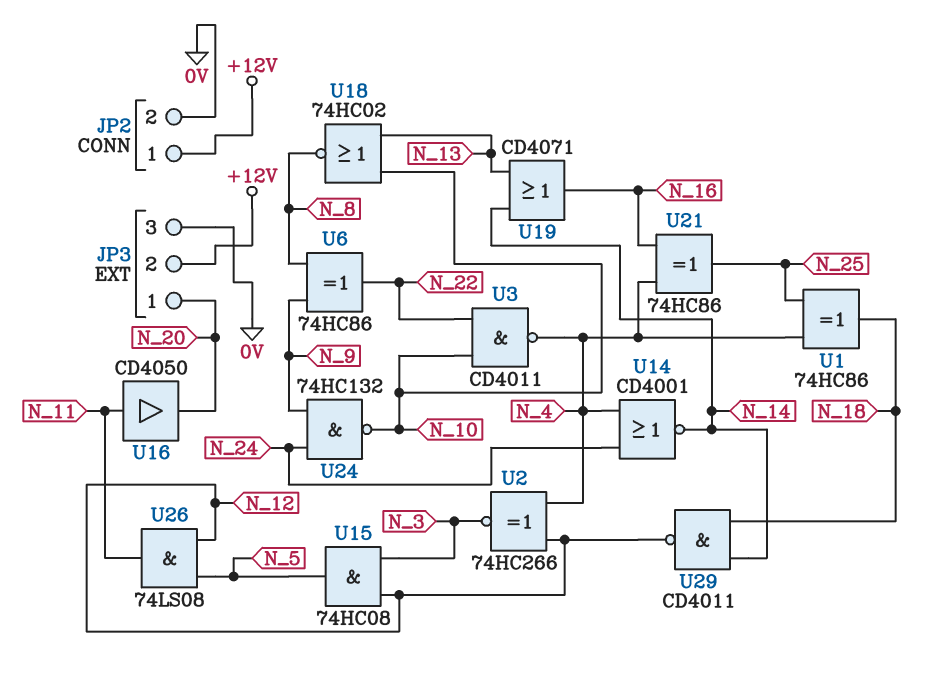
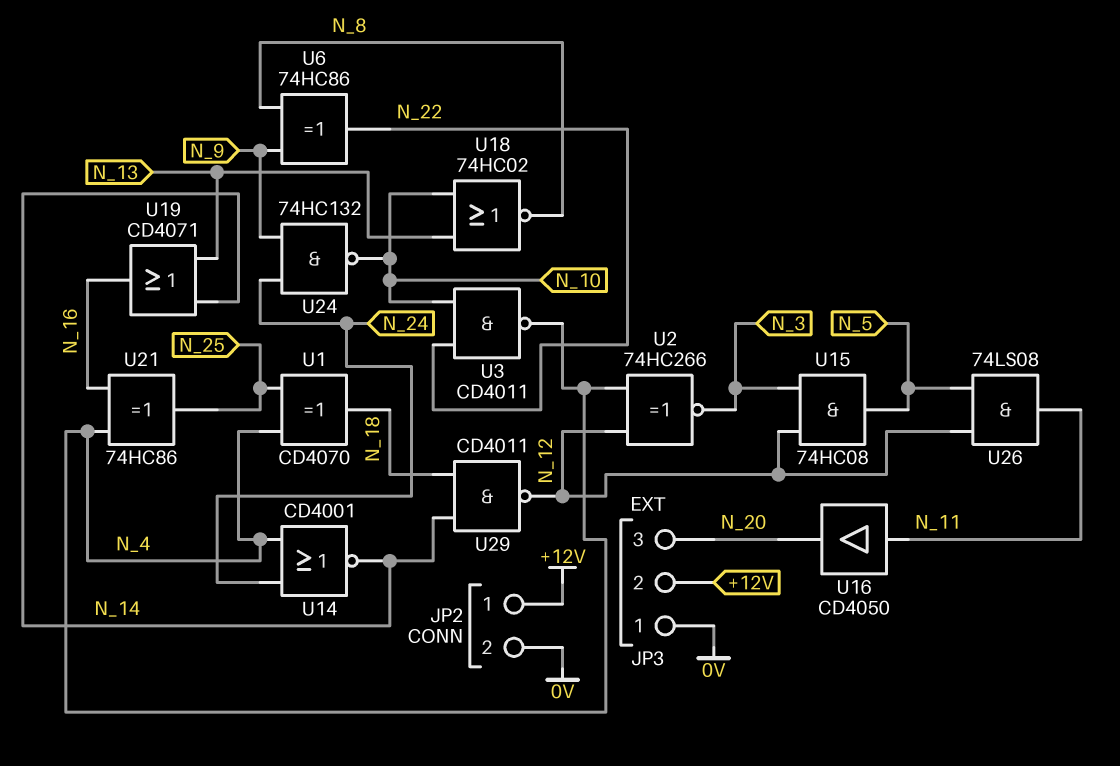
JP3 pin 1: N_20 -> 0V
JP3 pin 3: 0V -> N_20
U1: XOR 74HC86 (in N_4, in N_25, out N_18) -> XOR CD4070 (in N_4, in N_25, out N_18)

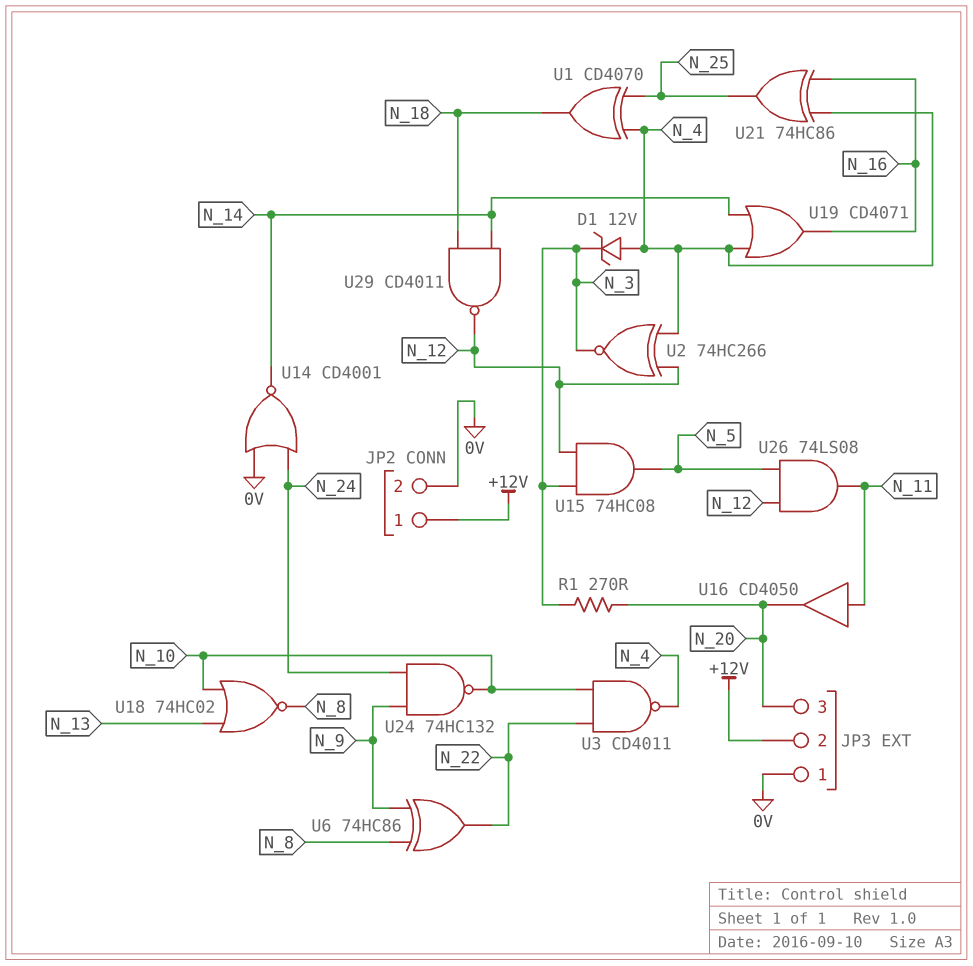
D1: none -> zener 12V (A N_4, K N_3)
R1: none -> 270 (N_3, N_20)
U14: NOR CD4001 (in N_4, in N_24, out N_14) -> NOR CD4001 (in 0V, in N_24, out N_14)
U19: OR CD4071 (in N_13, in N_14, out N_16) -> OR CD4071 (in N_4, in N_14, out N_16)

